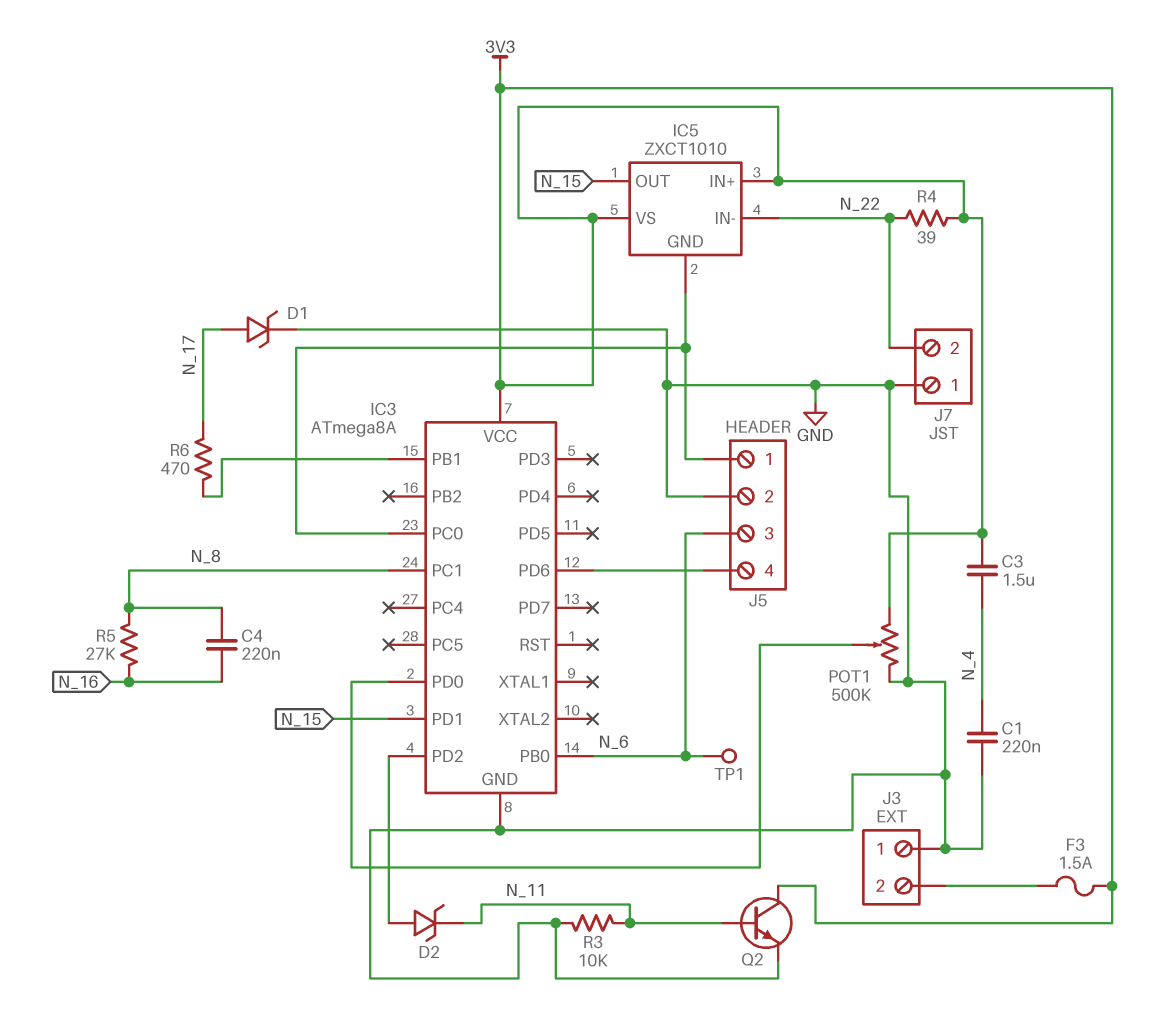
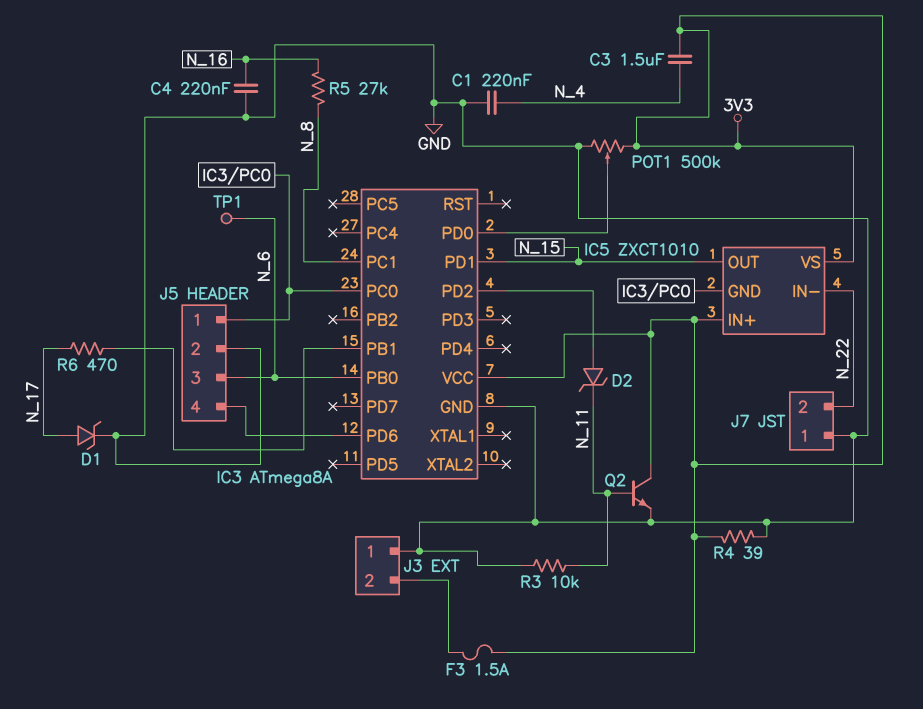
C4: 220nF (N_8, N_16) -> 220nF (GND, N_16)
R4: 39 (3V3, N_22) -> 39 (3V3, GND)

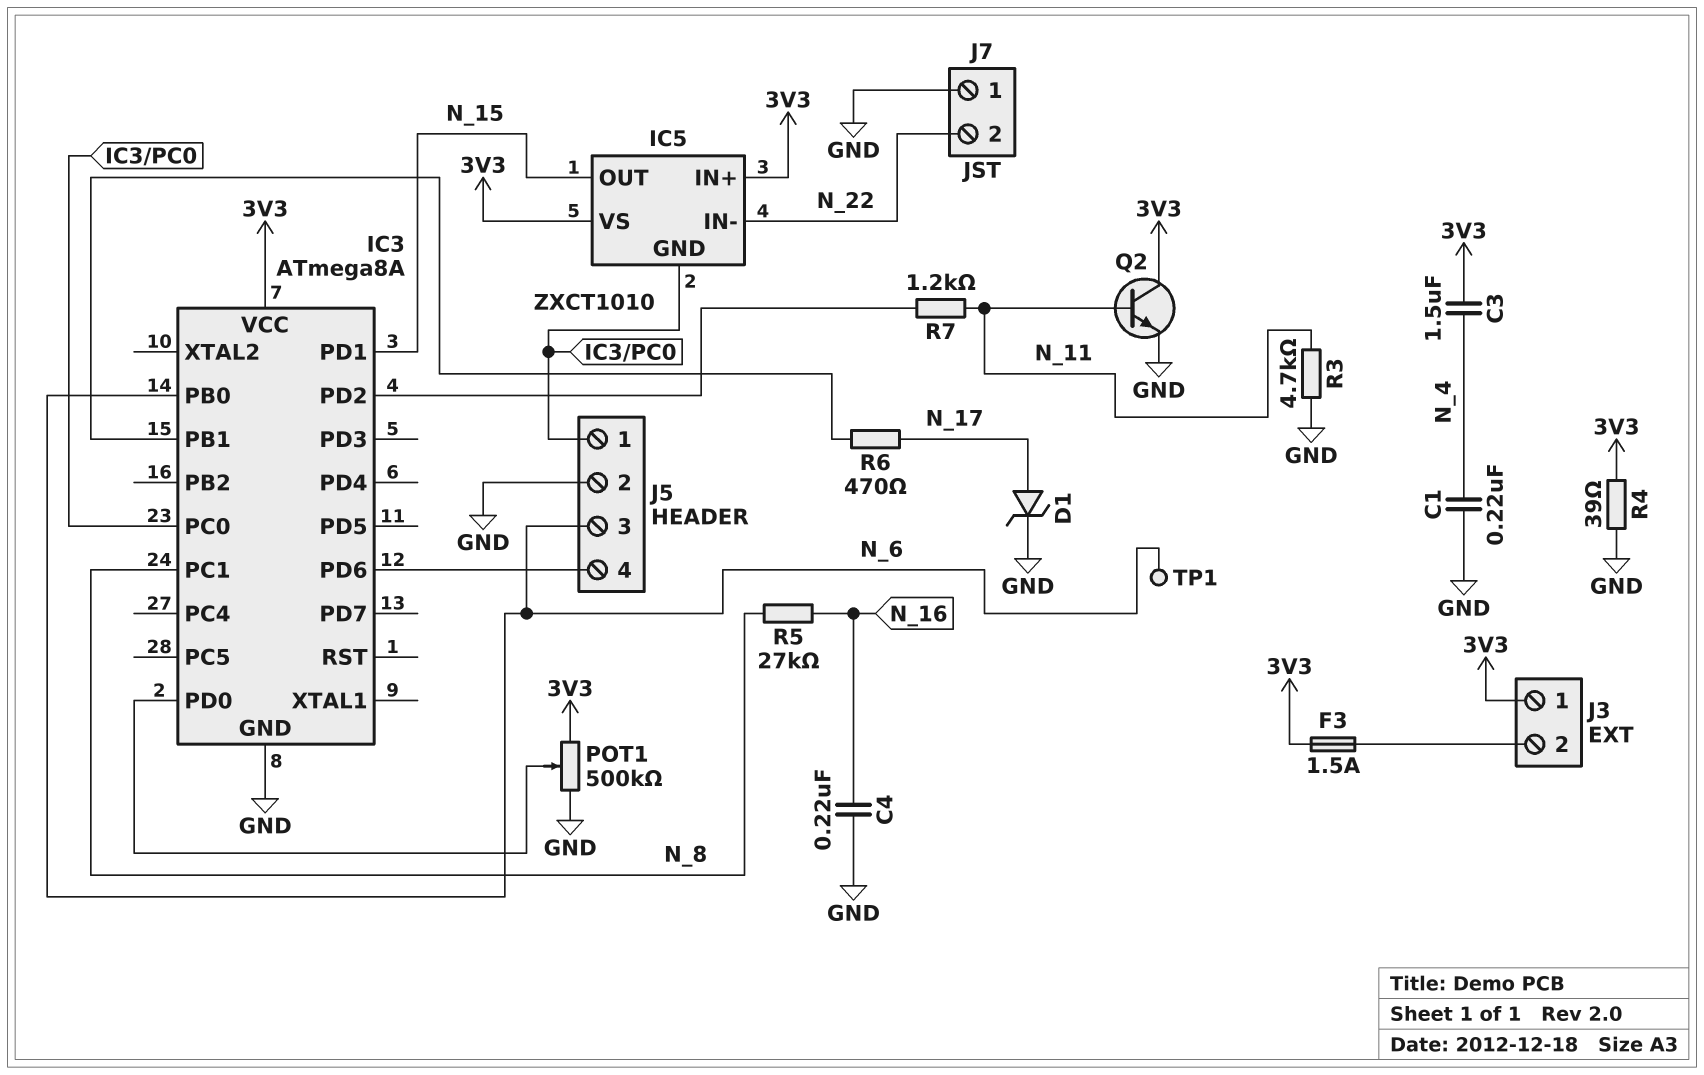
D2: zener (A IC3/PD2, K N_11) -> none
J3 pin 1: GND -> 3V3
R3: 10k (GND, N_11) -> 4.7k (GND, N_11)
R7: none -> 1.2k (IC3/PD2, N_11)

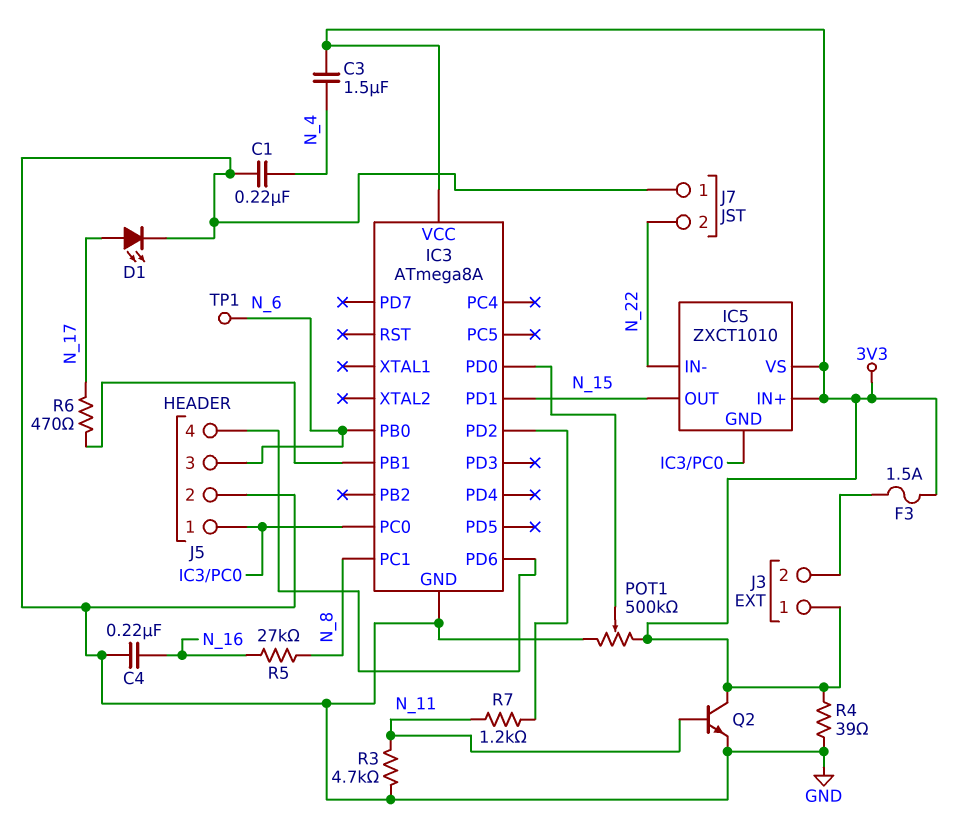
D1: zener (A N_17, K GND) -> LED (A N_17, K GND)

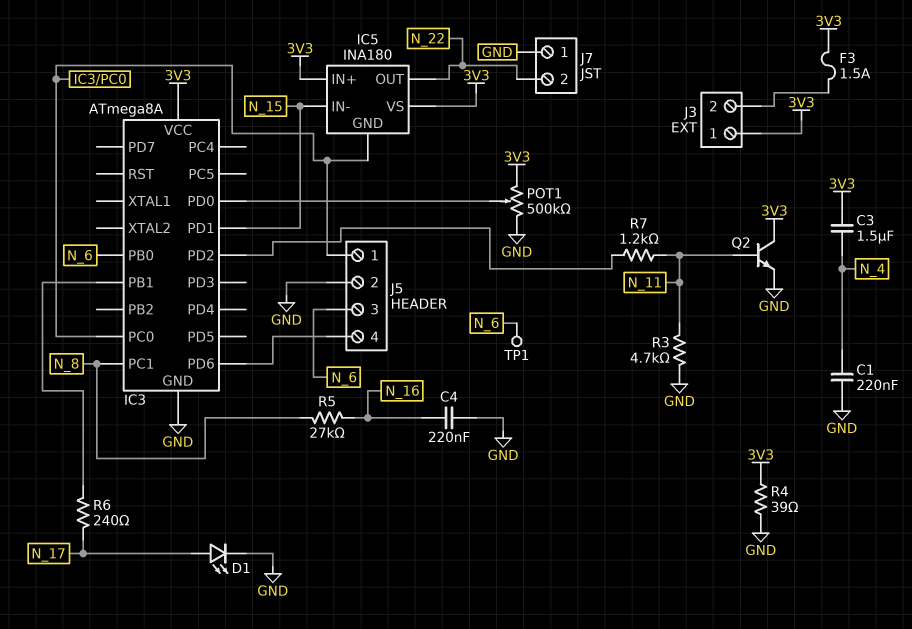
IC5: ZXCT1010 -> INA180
IC5 pin IN-: N_22 -> N_15
IC5 pin OUT: N_15 -> N_22
R6: 470 (IC3/PB1, N_17) -> 240 (IC3/PB1, N_17)

